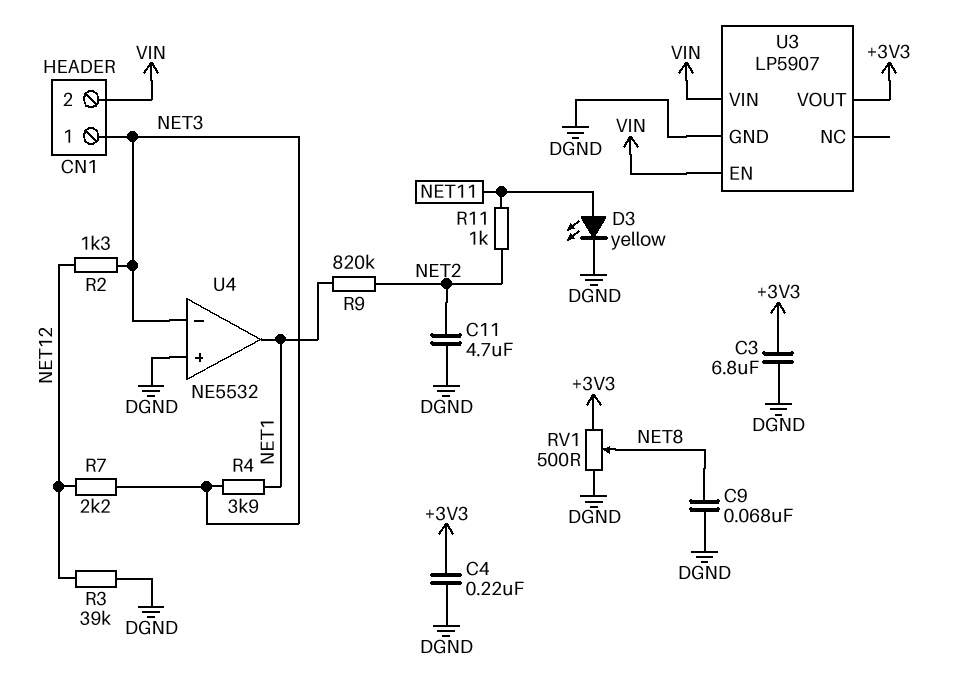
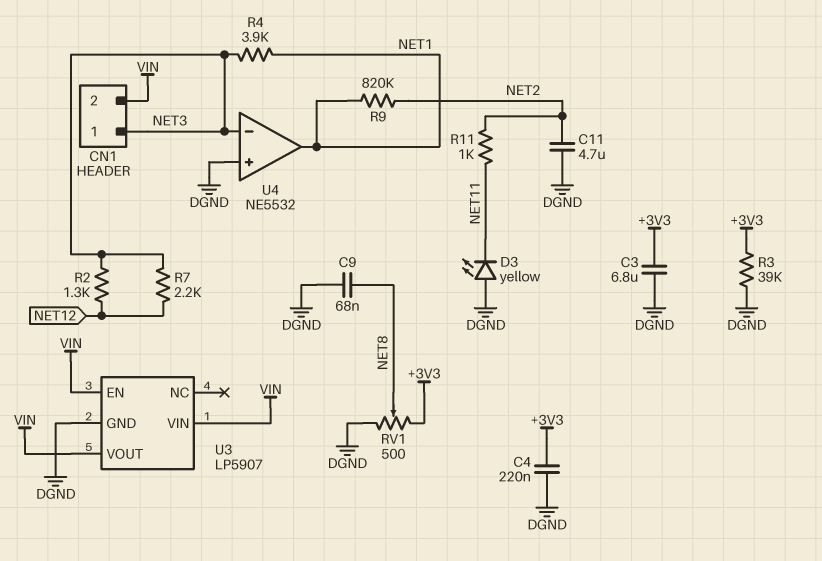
D3: LED yellow (A NET11, K DGND) -> LED yellow (A DGND, K NET11)
R3: 39k (DGND, NET12) -> 39k (+3V3, DGND)
U3 pin VOUT: +3V3 -> VIN

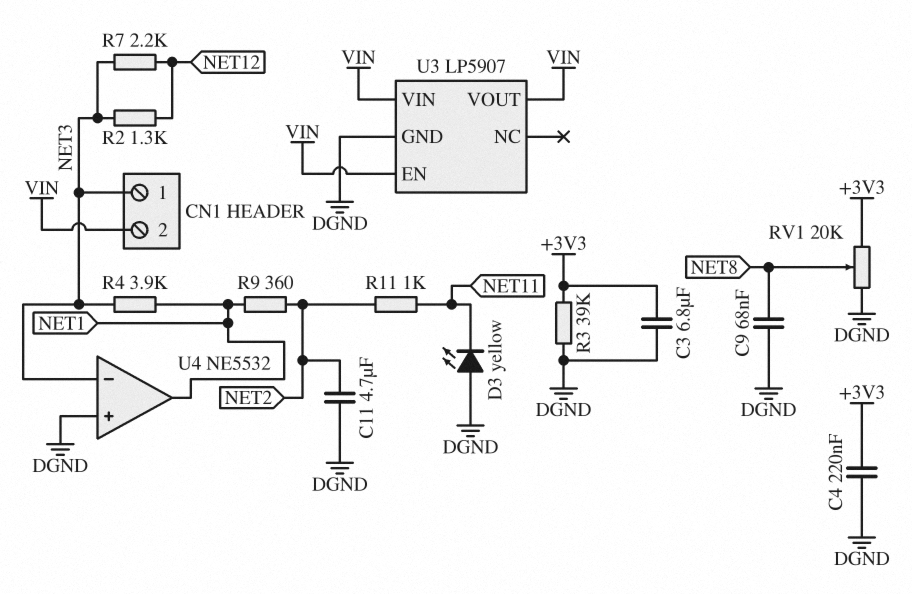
R9: 820k (NET1, NET2) -> 360 (NET1, NET2)
RV1: 500 (+3V3, DGND, wiper NET8) -> 20k (+3V3, DGND, wiper NET8)

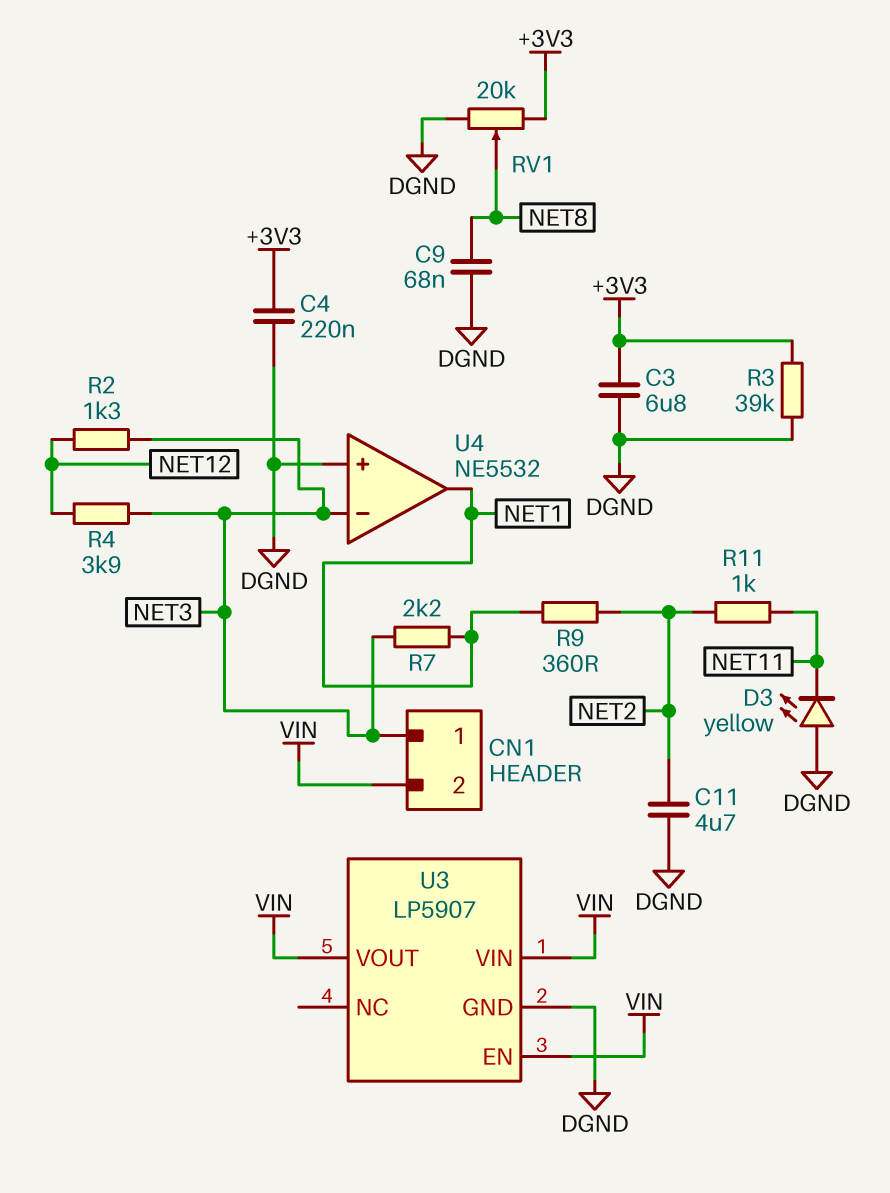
R4: 3.9k (NET1, NET3) -> 3.9k (NET3, NET12)
R7: 2.2k (NET3, NET12) -> 2.2k (NET1, NET3)

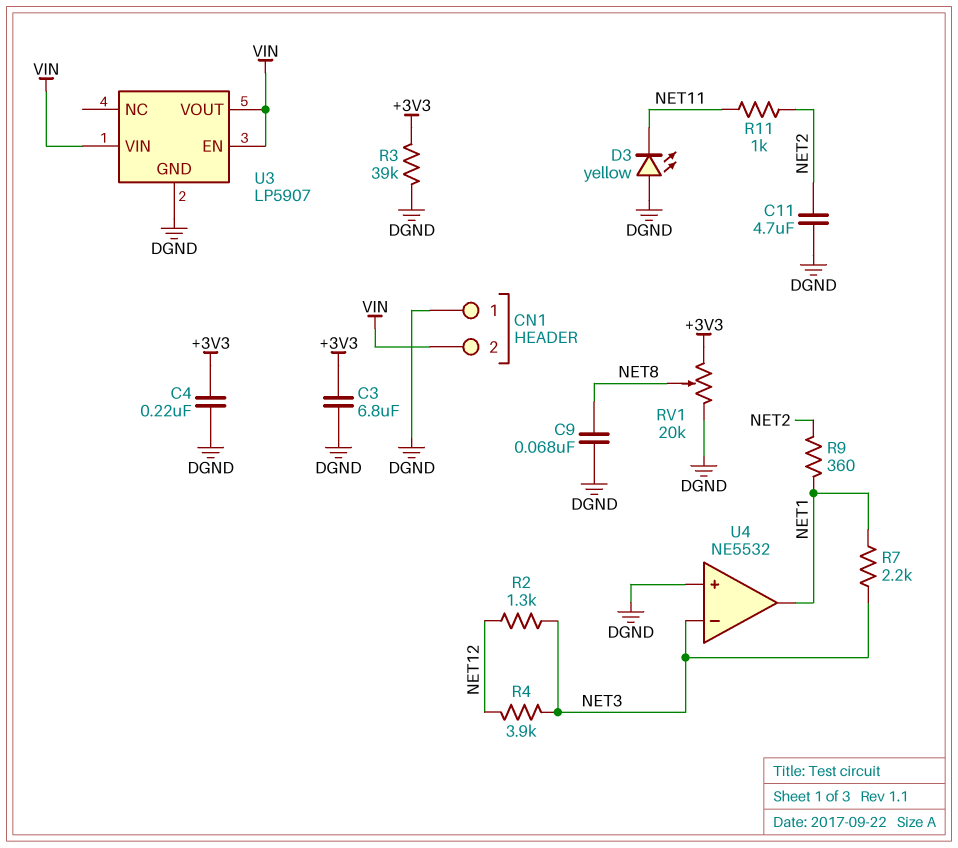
CN1 pin 1: NET3 -> DGND

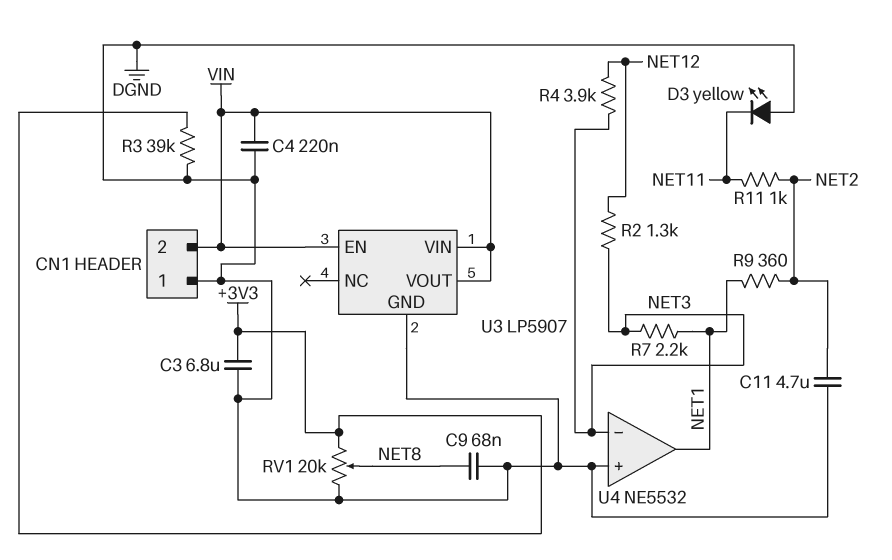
C4: 220nF (+3V3, DGND) -> 220nF (DGND, VIN)

